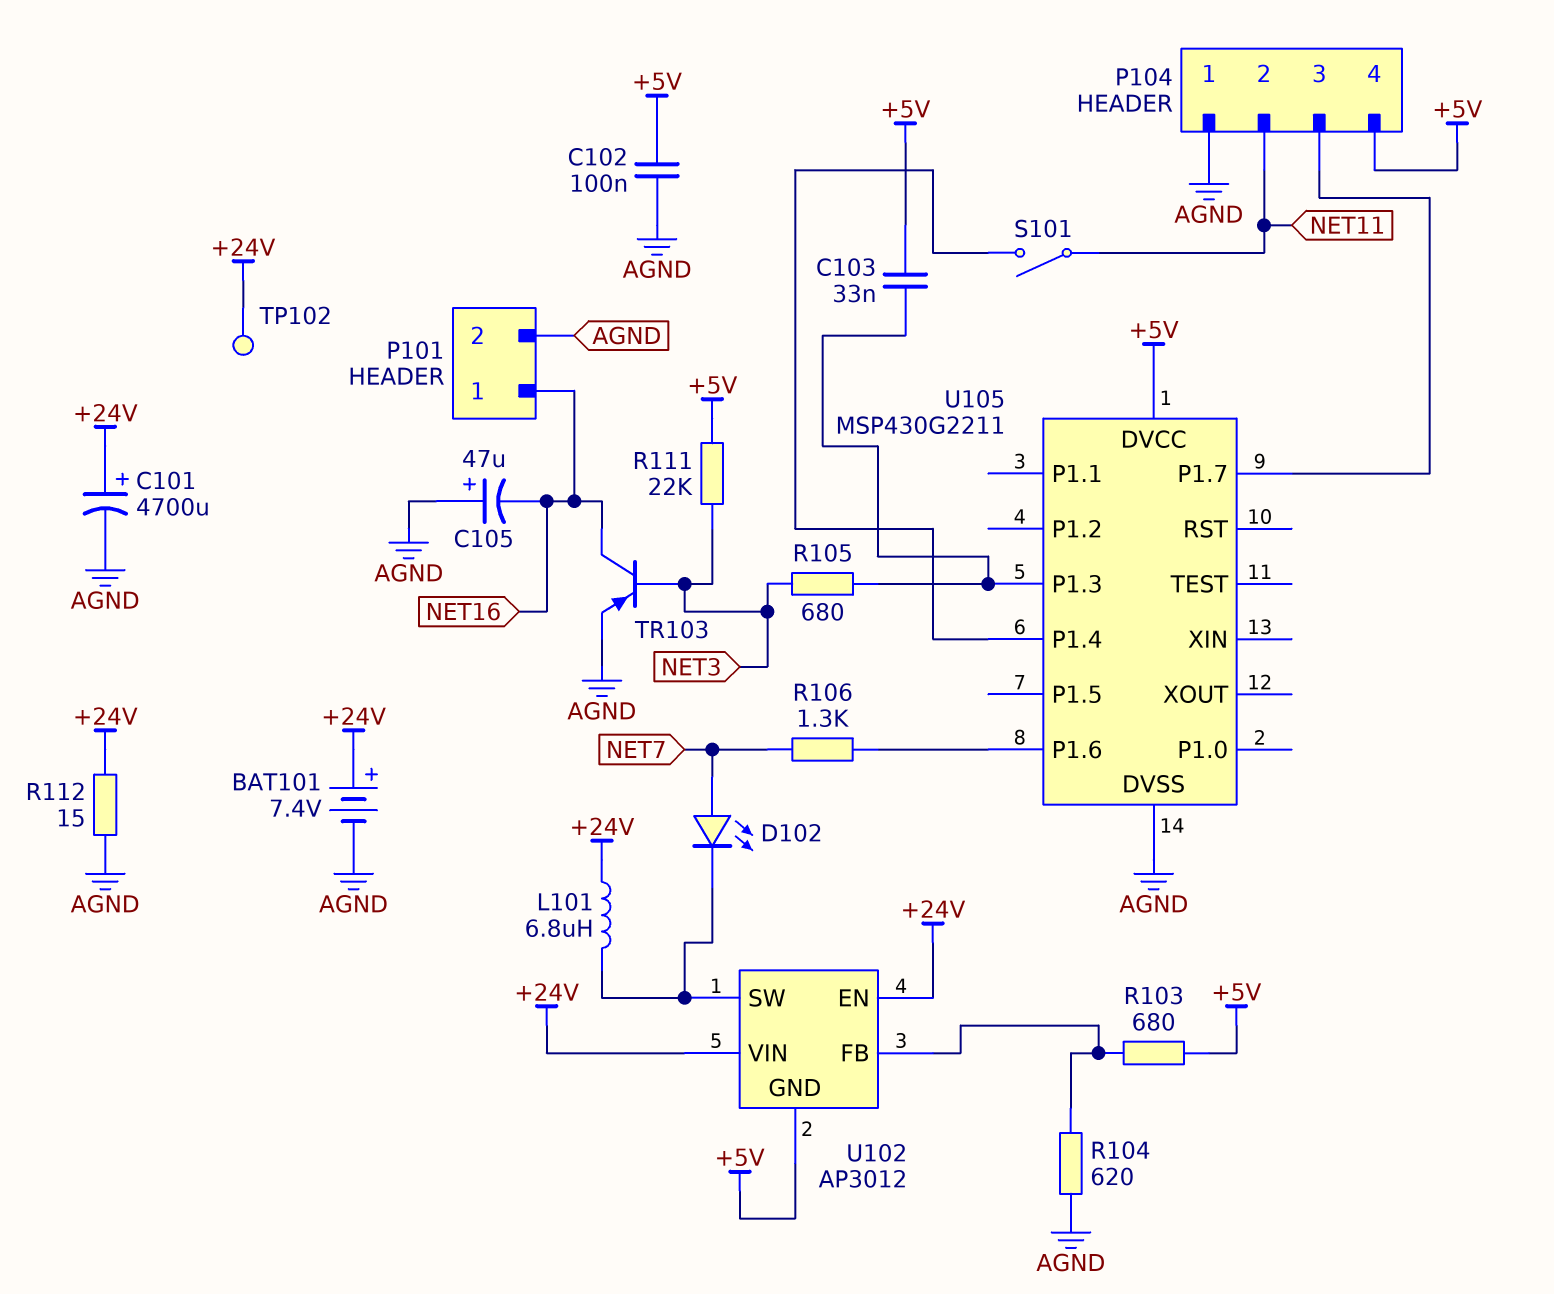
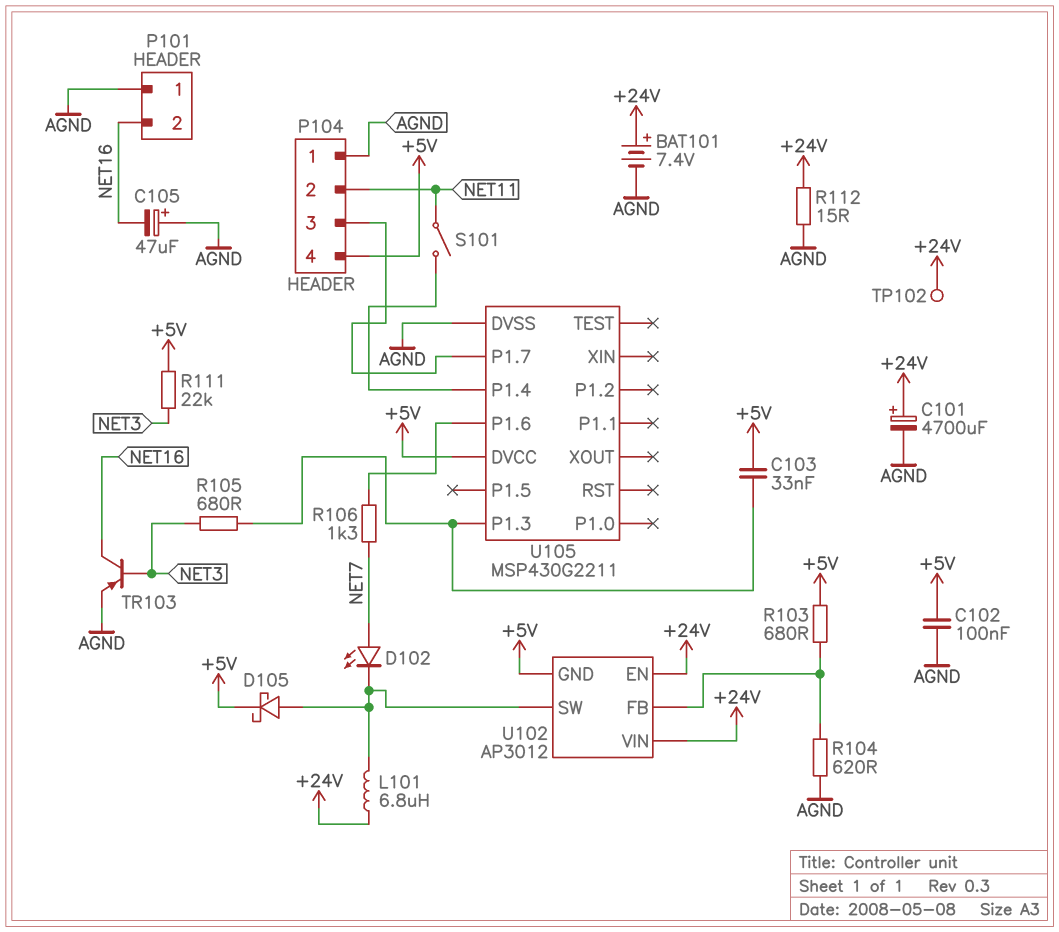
D105: none -> schottky (A U102/SW, K +5V)
P101 pin 1: NET16 -> AGND
P101 pin 2: AGND -> NET16

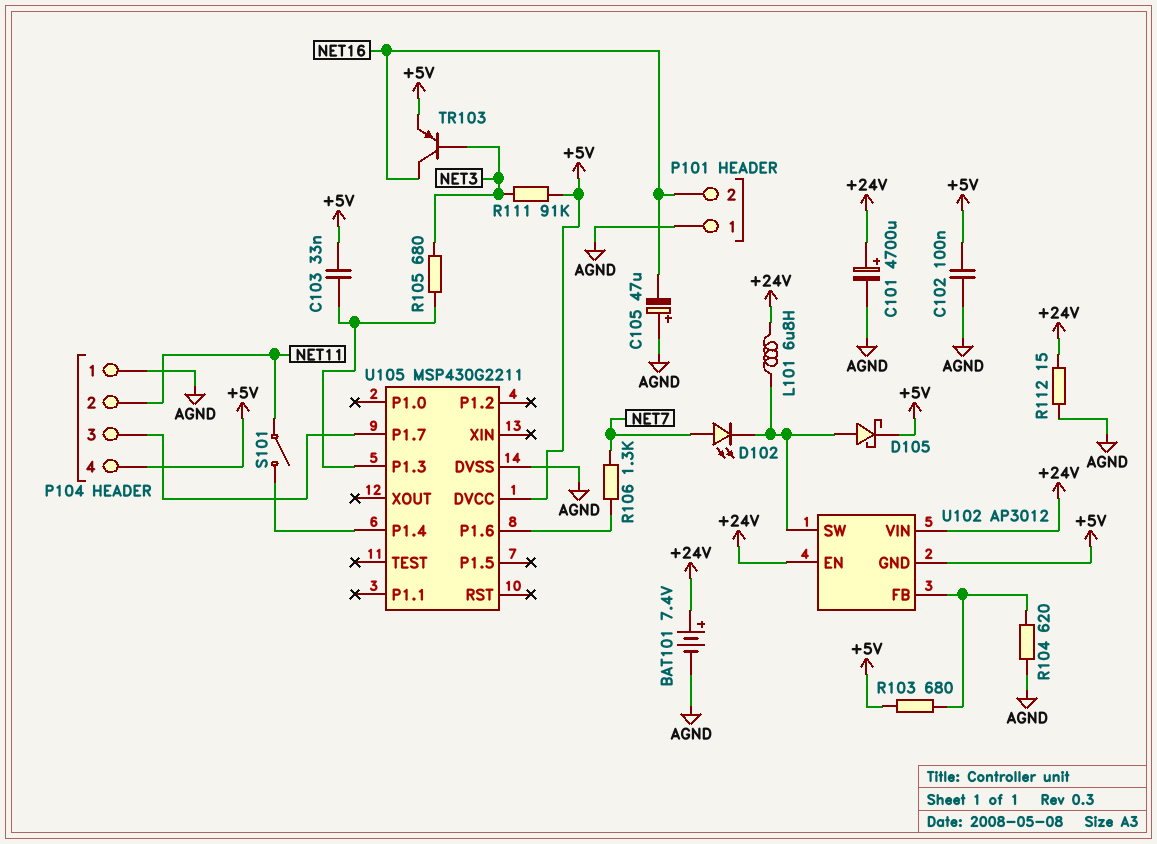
R111: 22k (+5V, NET3) -> 91k (+5V, NET3)
TP102: test point (+24V) -> none
TR103: PNP (B NET3, C NET16, E AGND) -> PNP (B NET3, C NET16, E +5V)

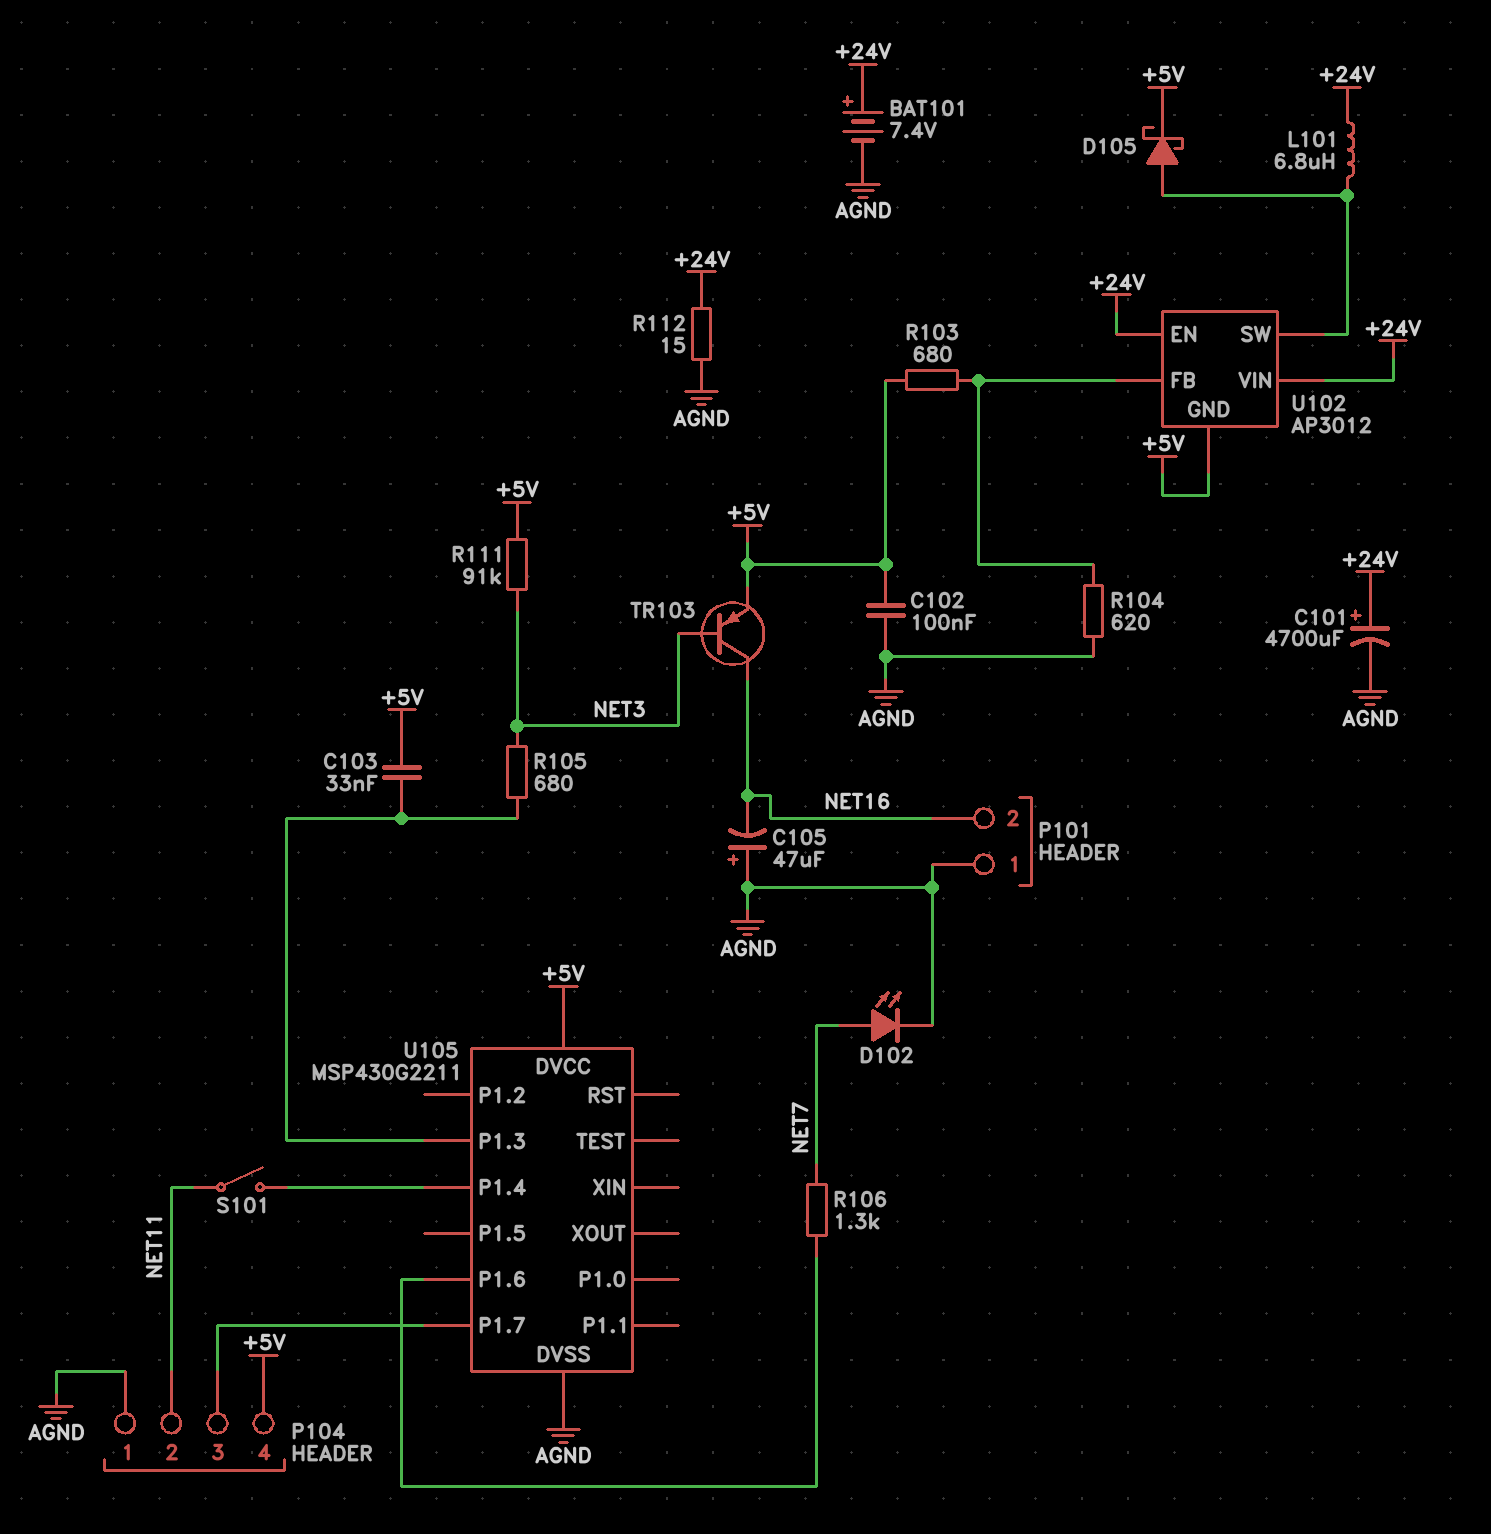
D102: LED (A NET7, K U102/SW) -> LED (A NET7, K AGND)

